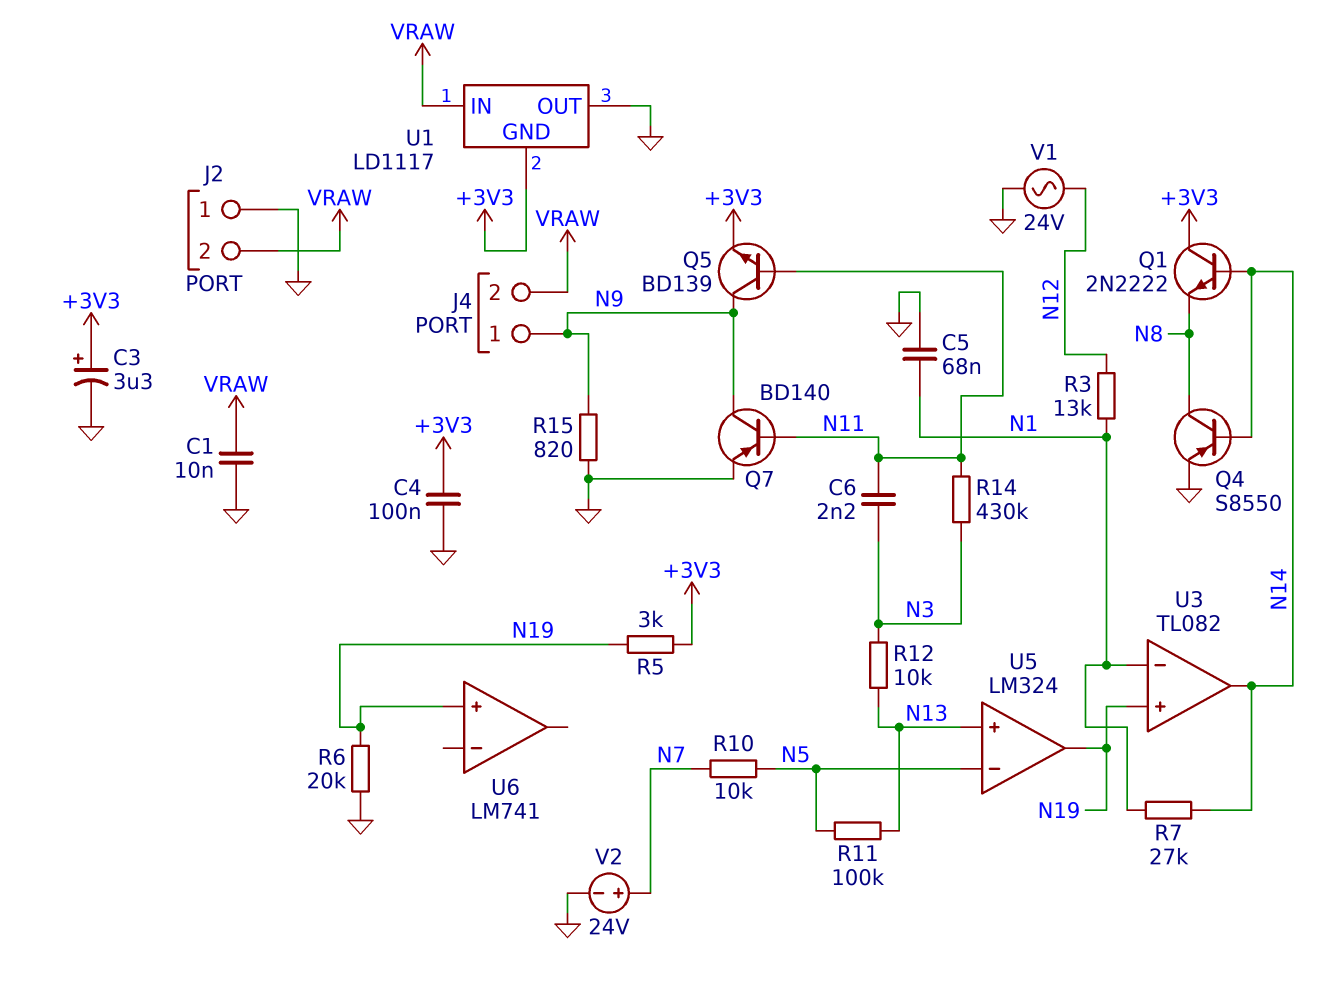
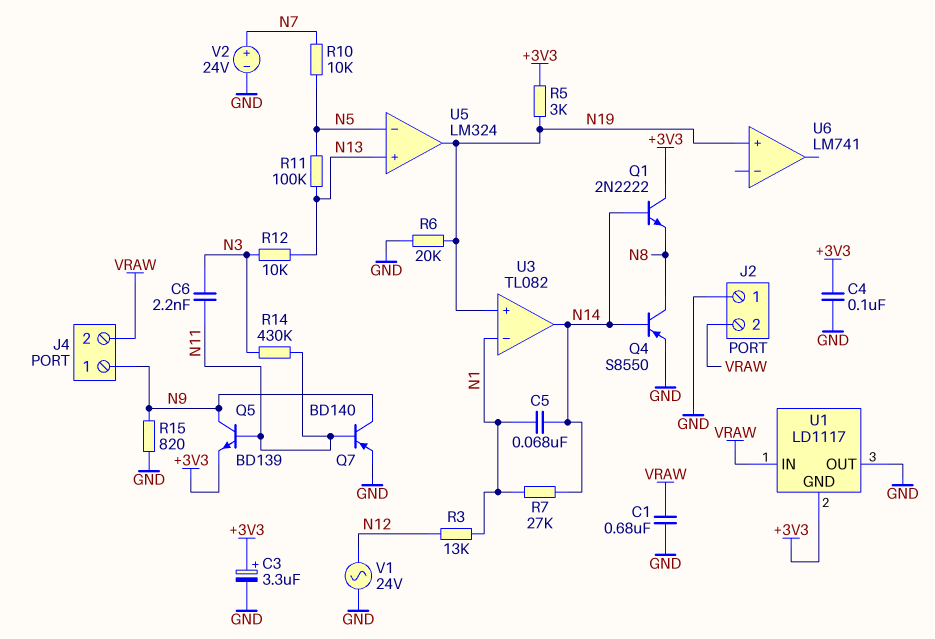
C1: 10nF (GND, VRAW) -> 680nF (GND, VRAW)
C5: 68nF (GND, N1) -> 68nF (N1, N14)

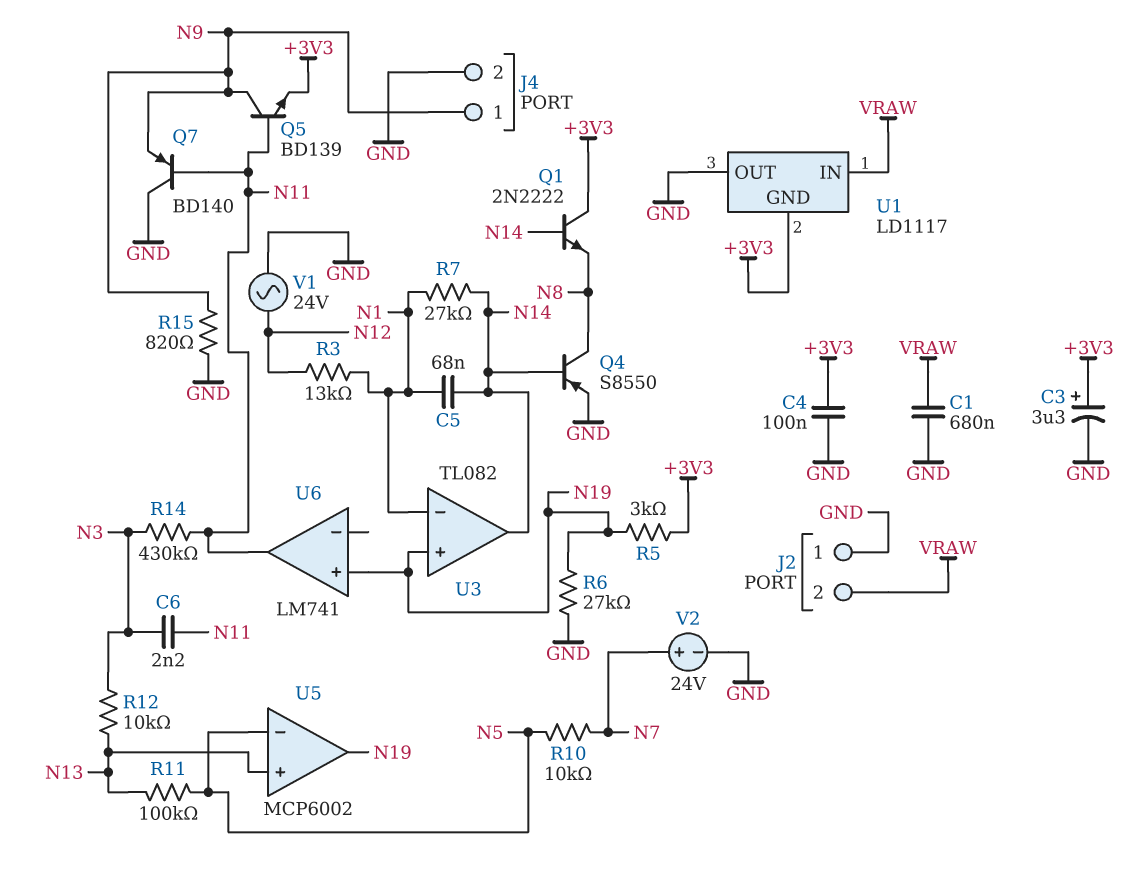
J4 pin 2: VRAW -> GND
Q7: PNP BD140 (B N11, C N9, E GND) -> PNP BD140 (B N11, C GND, E N9)
R6: 20k (GND, N19) -> 27k (GND, N19)
U5: LM324 -> MCP6002
U6 pin out: none -> N11

